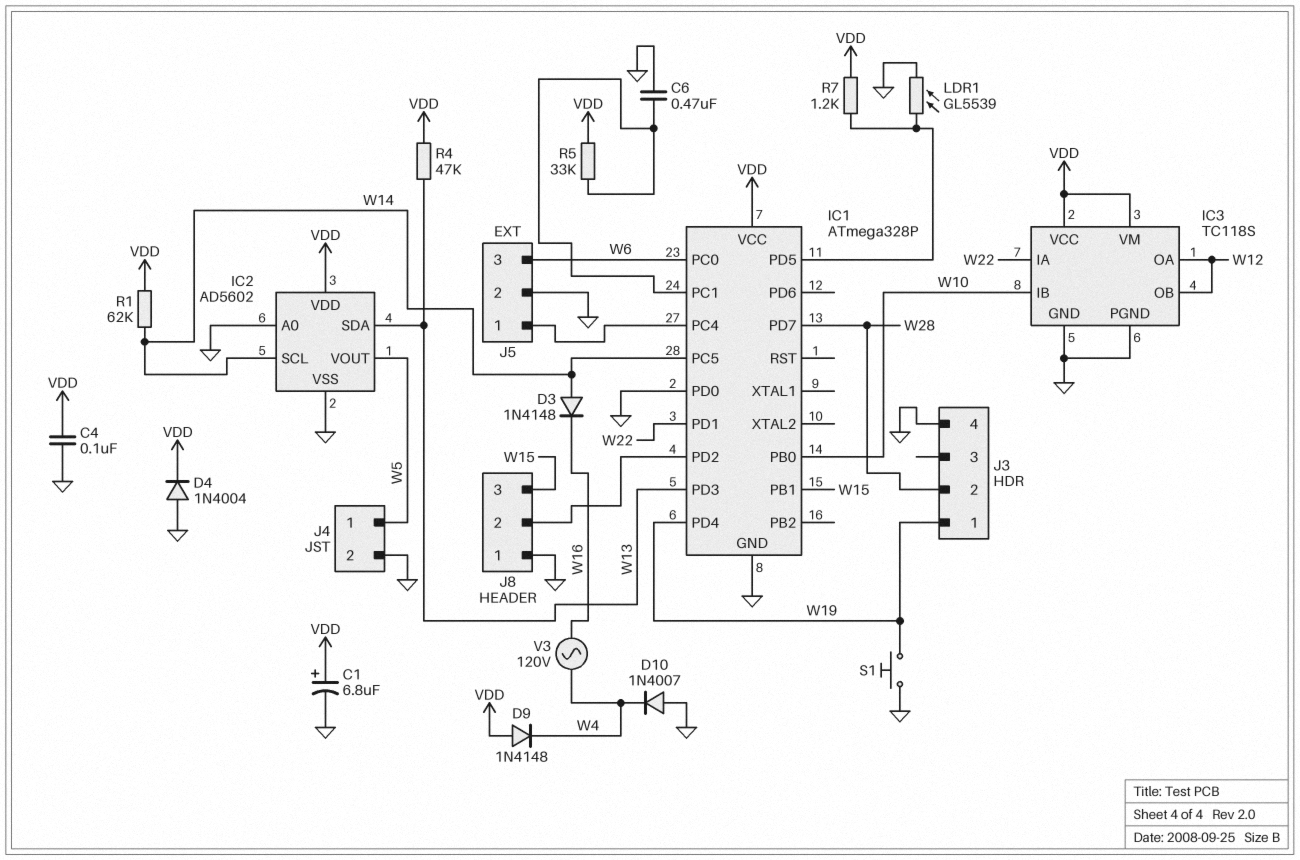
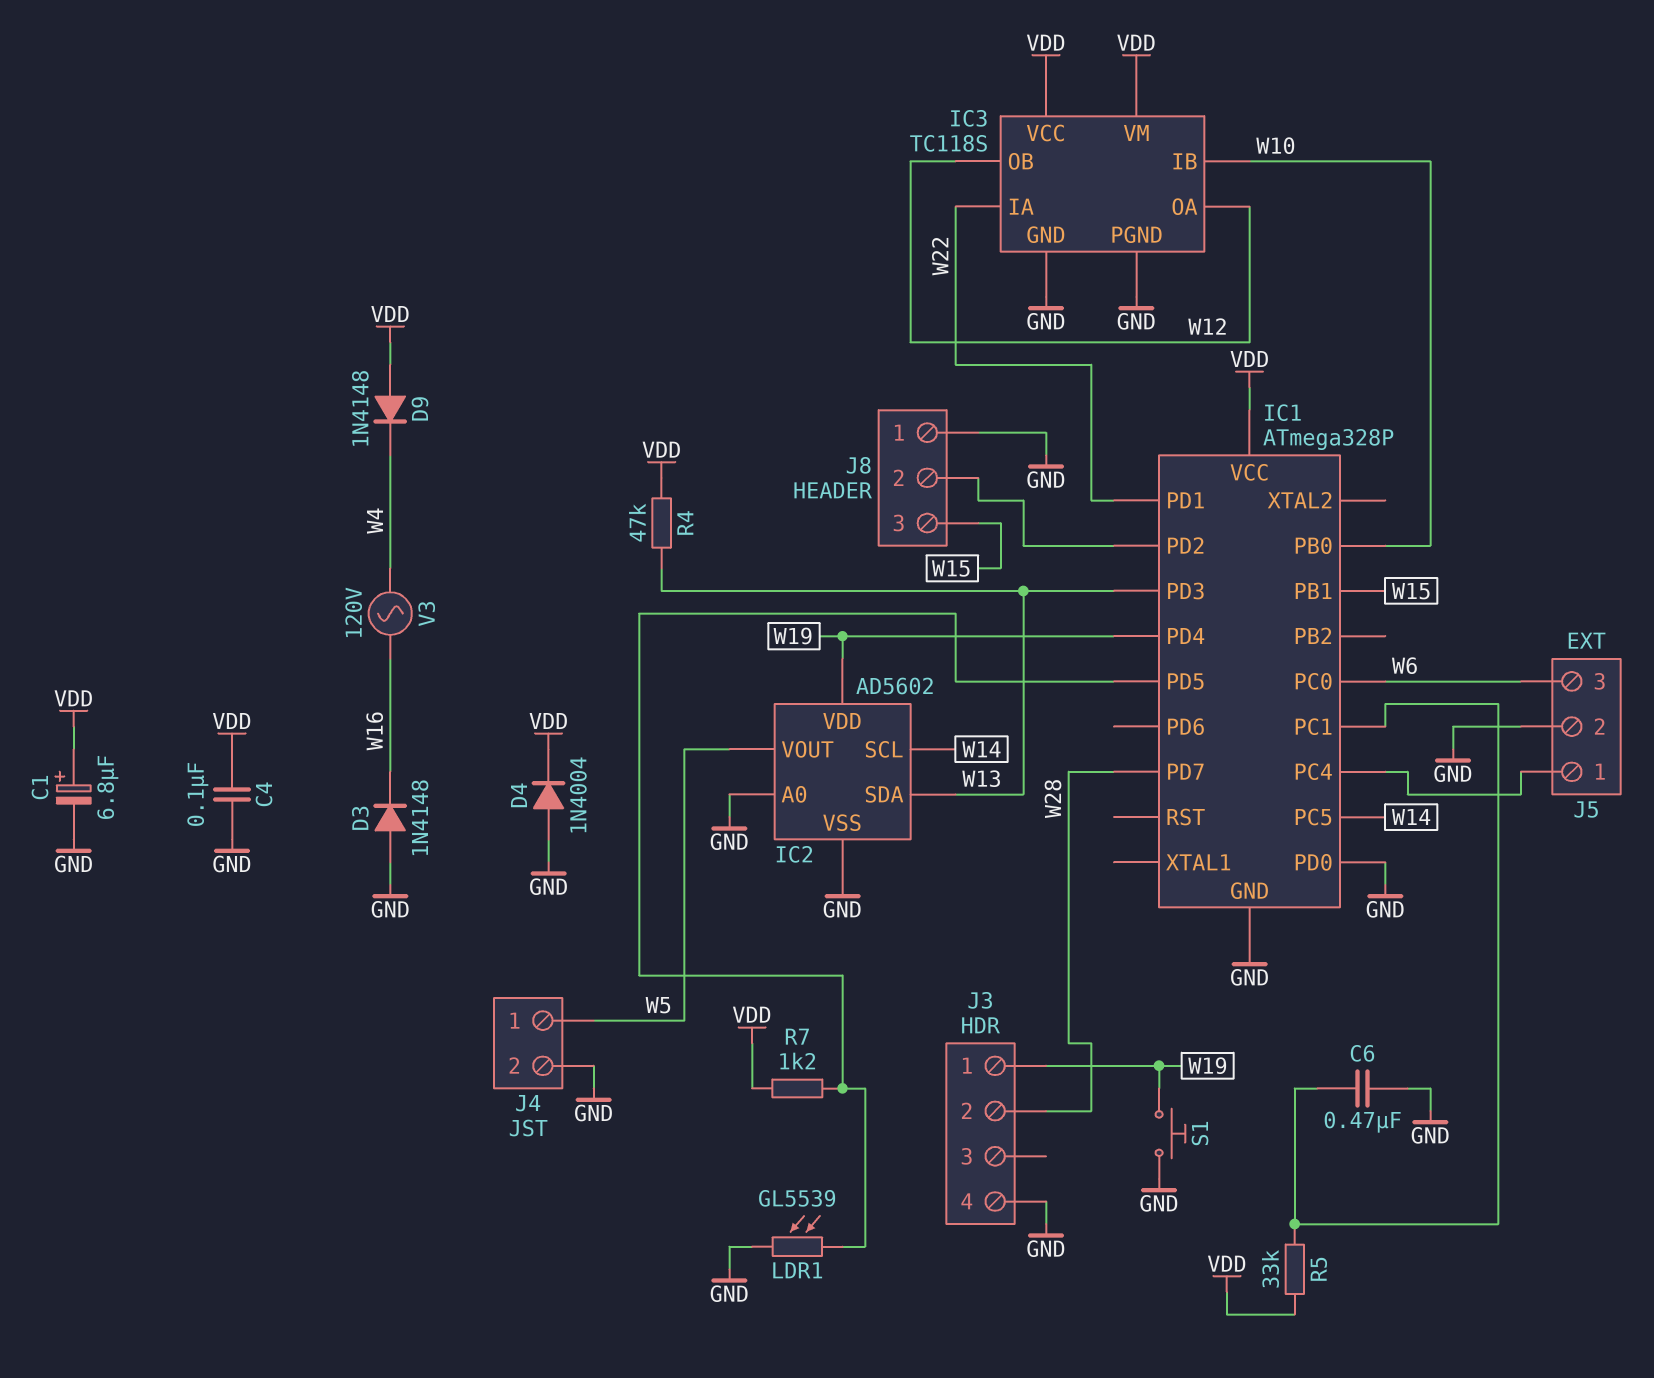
D3: diode 1N4148 (A W14, K W16) -> diode 1N4148 (A GND, K W16)
D10: diode 1N4007 (A GND, K W4) -> none
IC2 pin VDD: VDD -> W19
R1: 62k (VDD, W14) -> none

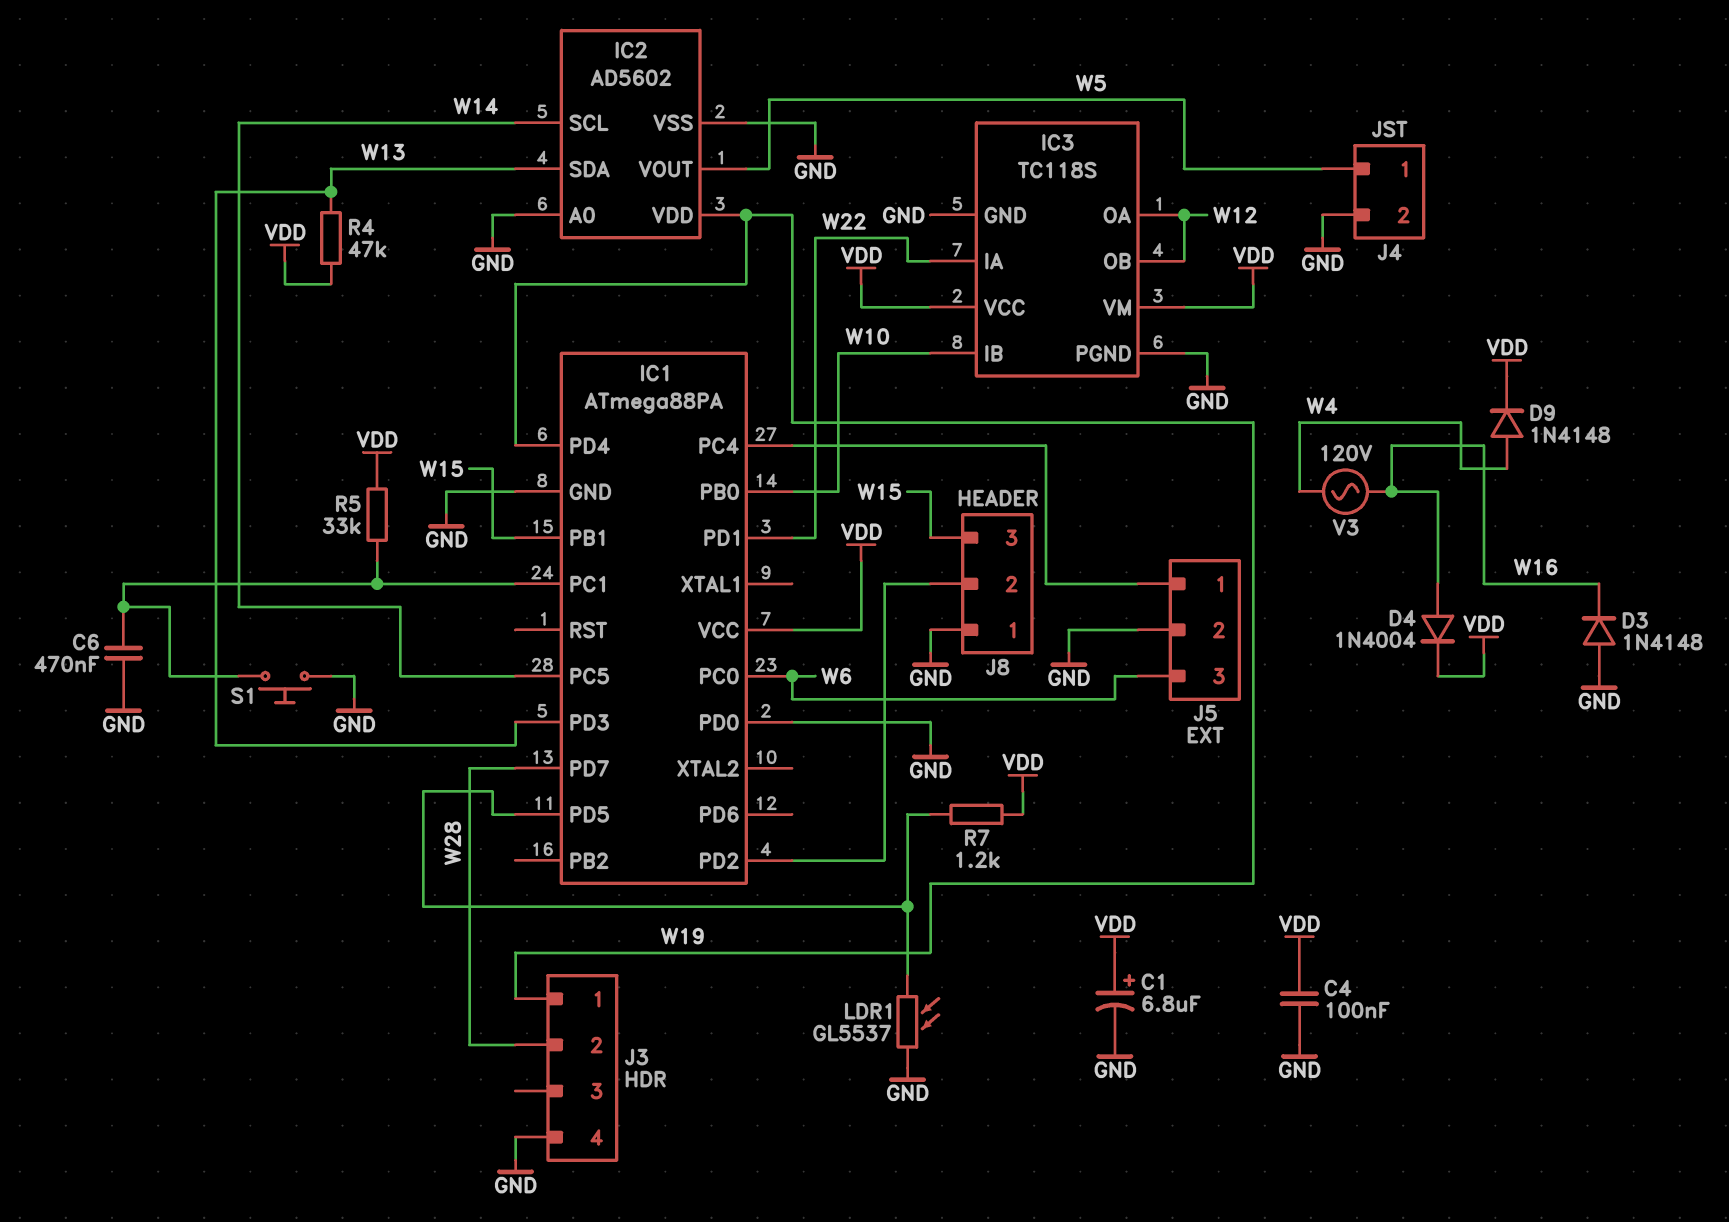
D4: diode 1N4004 (A GND, K VDD) -> diode 1N4004 (A W16, K VDD)
D9: diode 1N4148 (A VDD, K W4) -> diode 1N4148 (A W4, K VDD)
IC1: ATmega328P -> ATmega88PA
LDR1: GL5539 (GND, IC1/PD5) -> GL5537 (GND, IC1/PD5)
S1: button (GND, W19) -> button (GND, IC1/PC1)

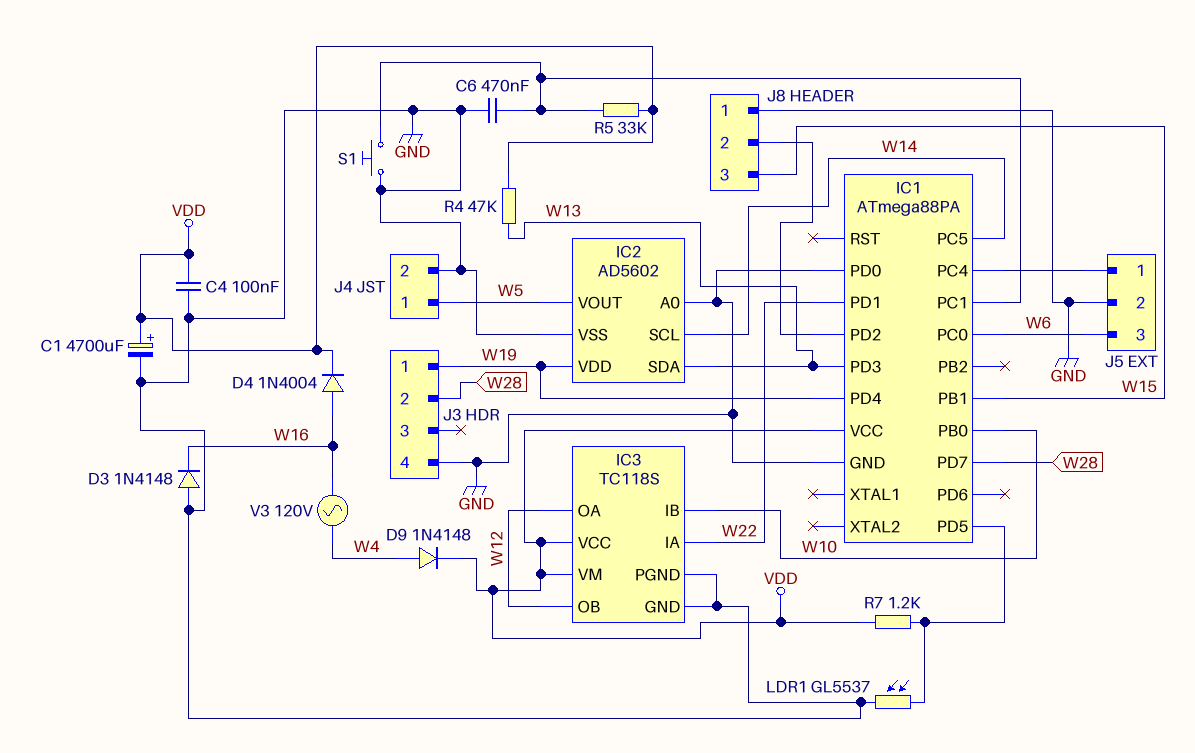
C1: 6.8uF (plus VDD, minus GND) -> 4700uF (plus VDD, minus GND)

